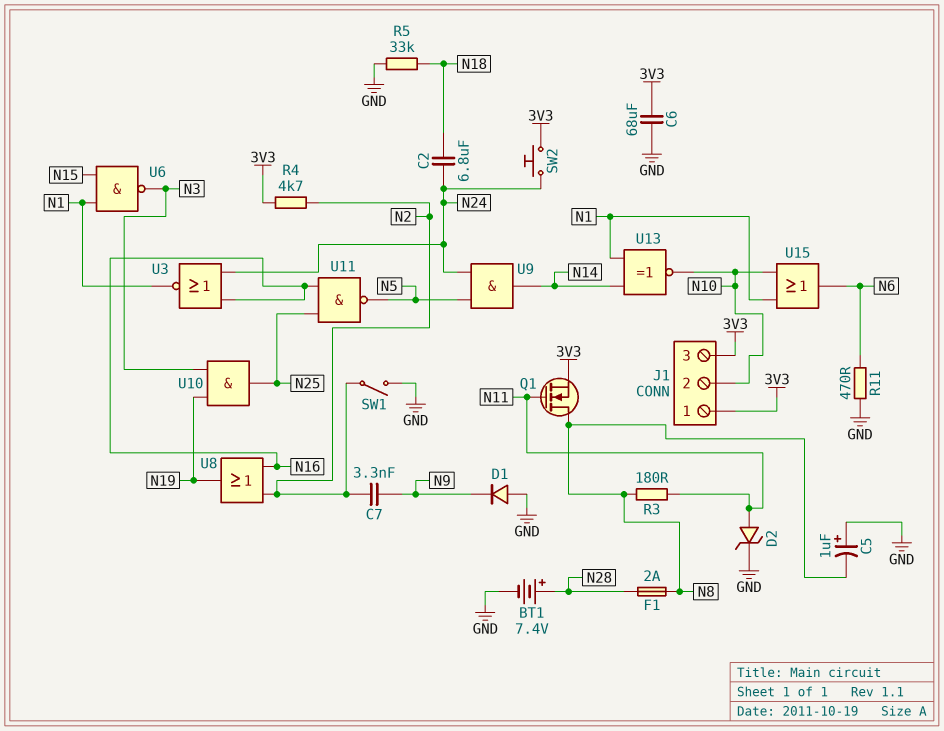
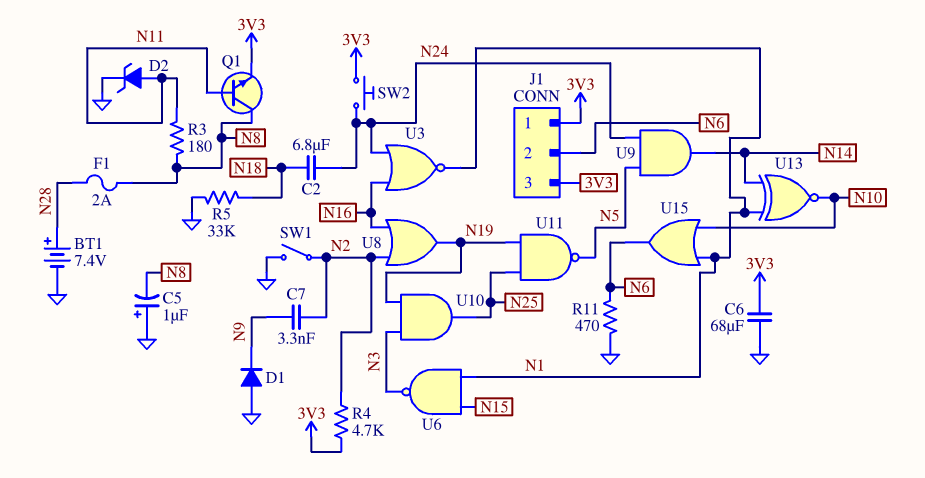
J1 pin 2: N10 -> N6
Q1: NMOS (G N11, D N8, S 3V3) -> NPN (B N11, C N8, E 3V3)
U11: NAND (in N16, in N25, out N5) -> NAND (in N19, in N25, out N5)

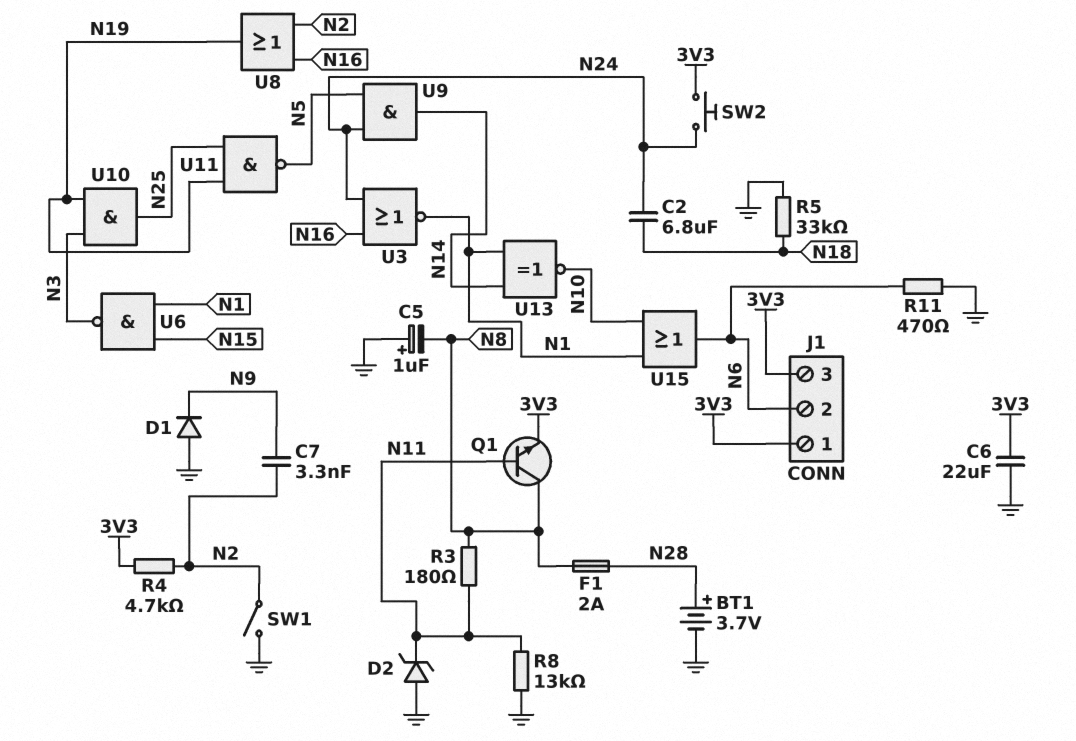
BT1: 7.4V (plus N28, minus GND) -> 3.7V (plus N28, minus GND)
C6: 68uF (3V3, GND) -> 22uF (3V3, GND)
D2: zener (A N11, K GND) -> zener (A GND, K N11)
R8: none -> 13k (GND, N11)

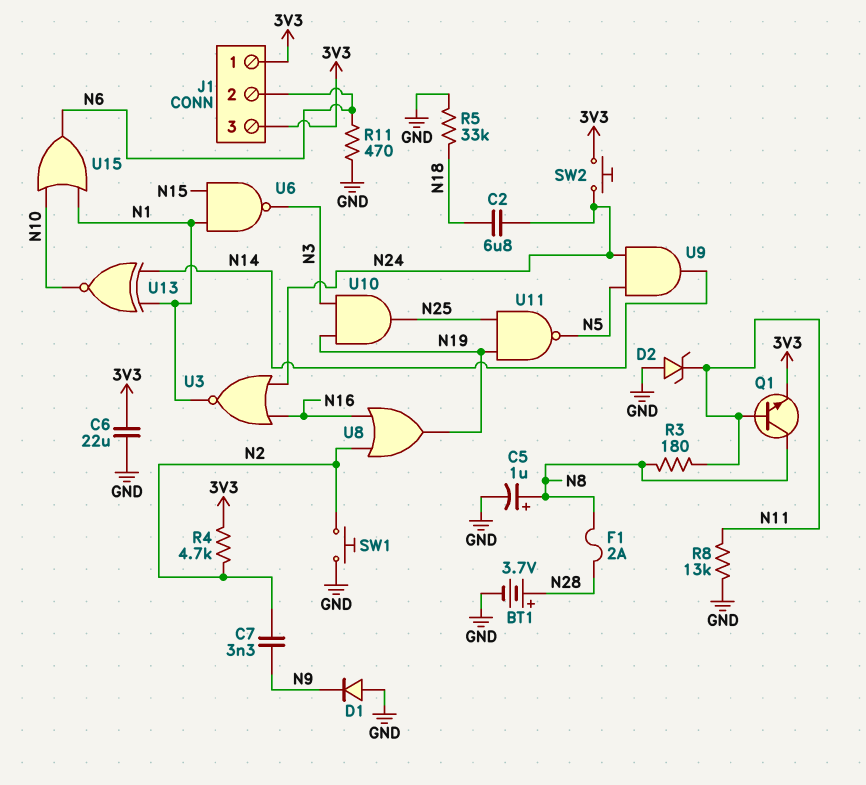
C5: 1uF (plus GND, minus N8) -> 1uF (plus N8, minus GND)
SW1: switch (GND, N2) -> button (GND, N2)

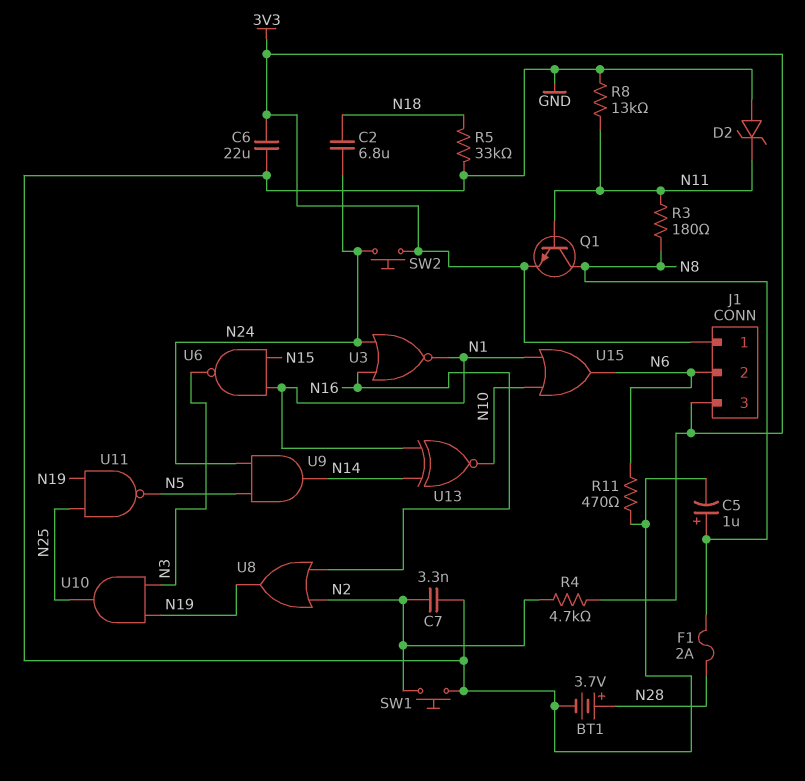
C7: 3.3nF (N2, N9) -> 3.3nF (GND, N2)
D1: diode (A GND, K N9) -> none

